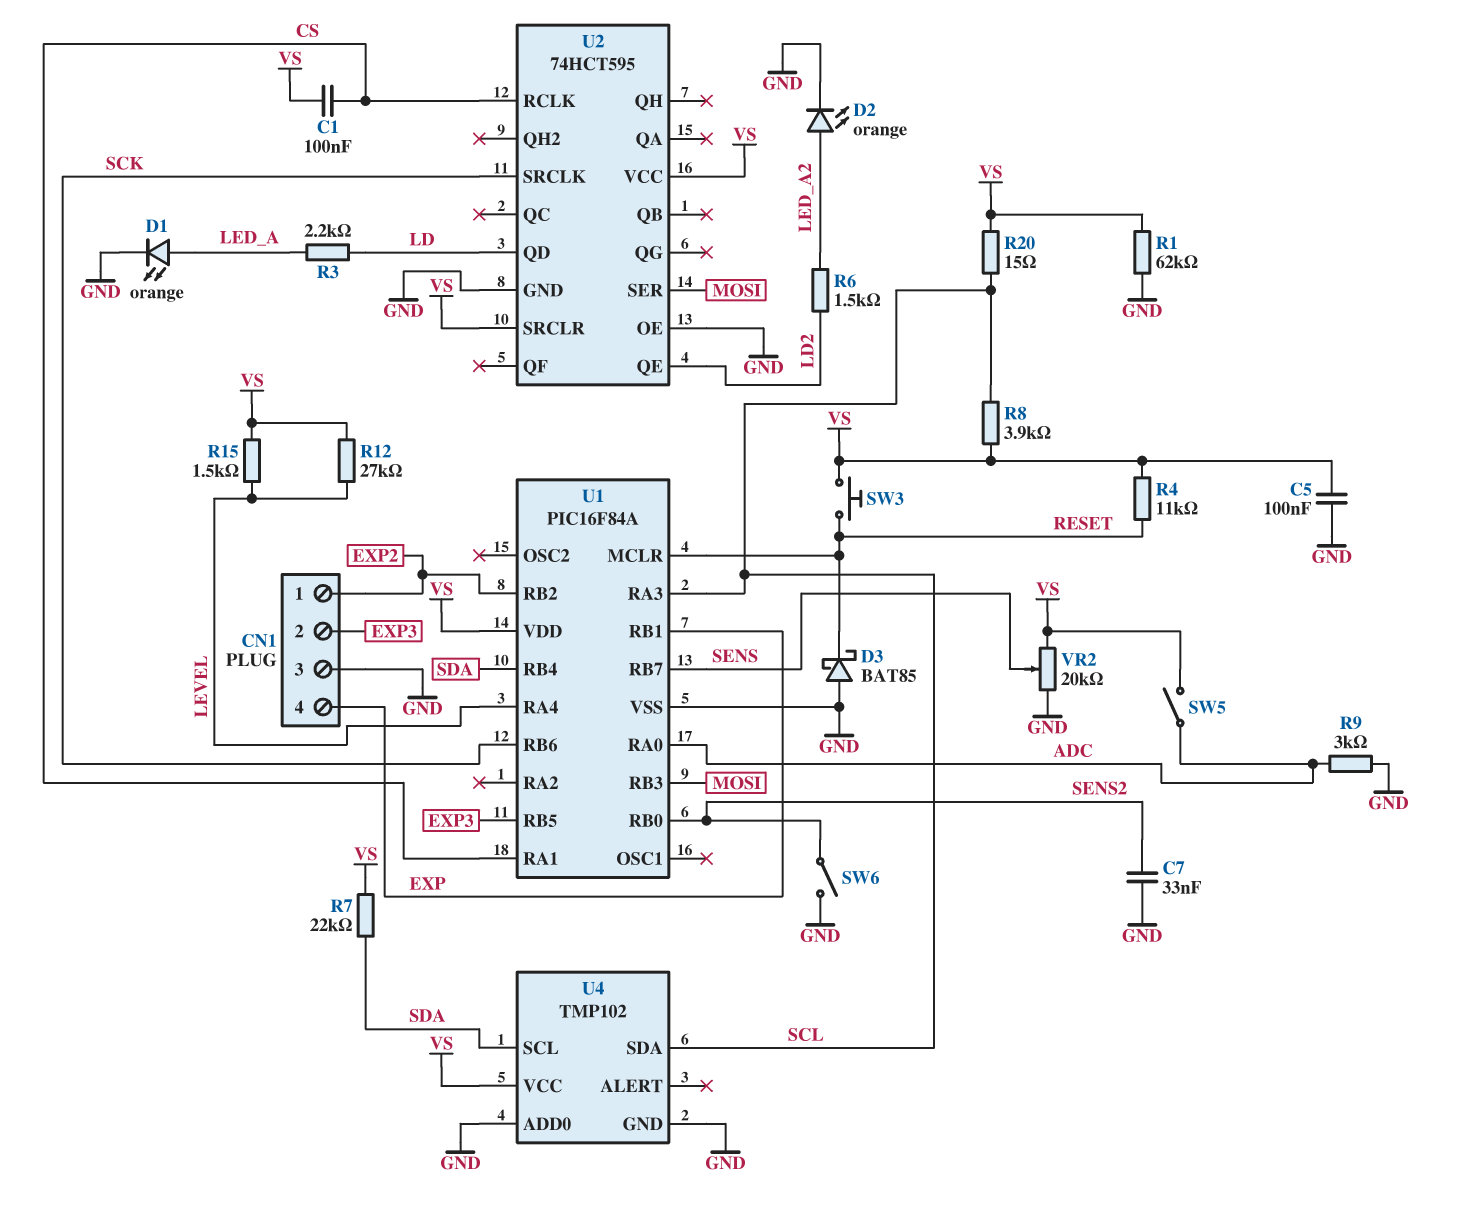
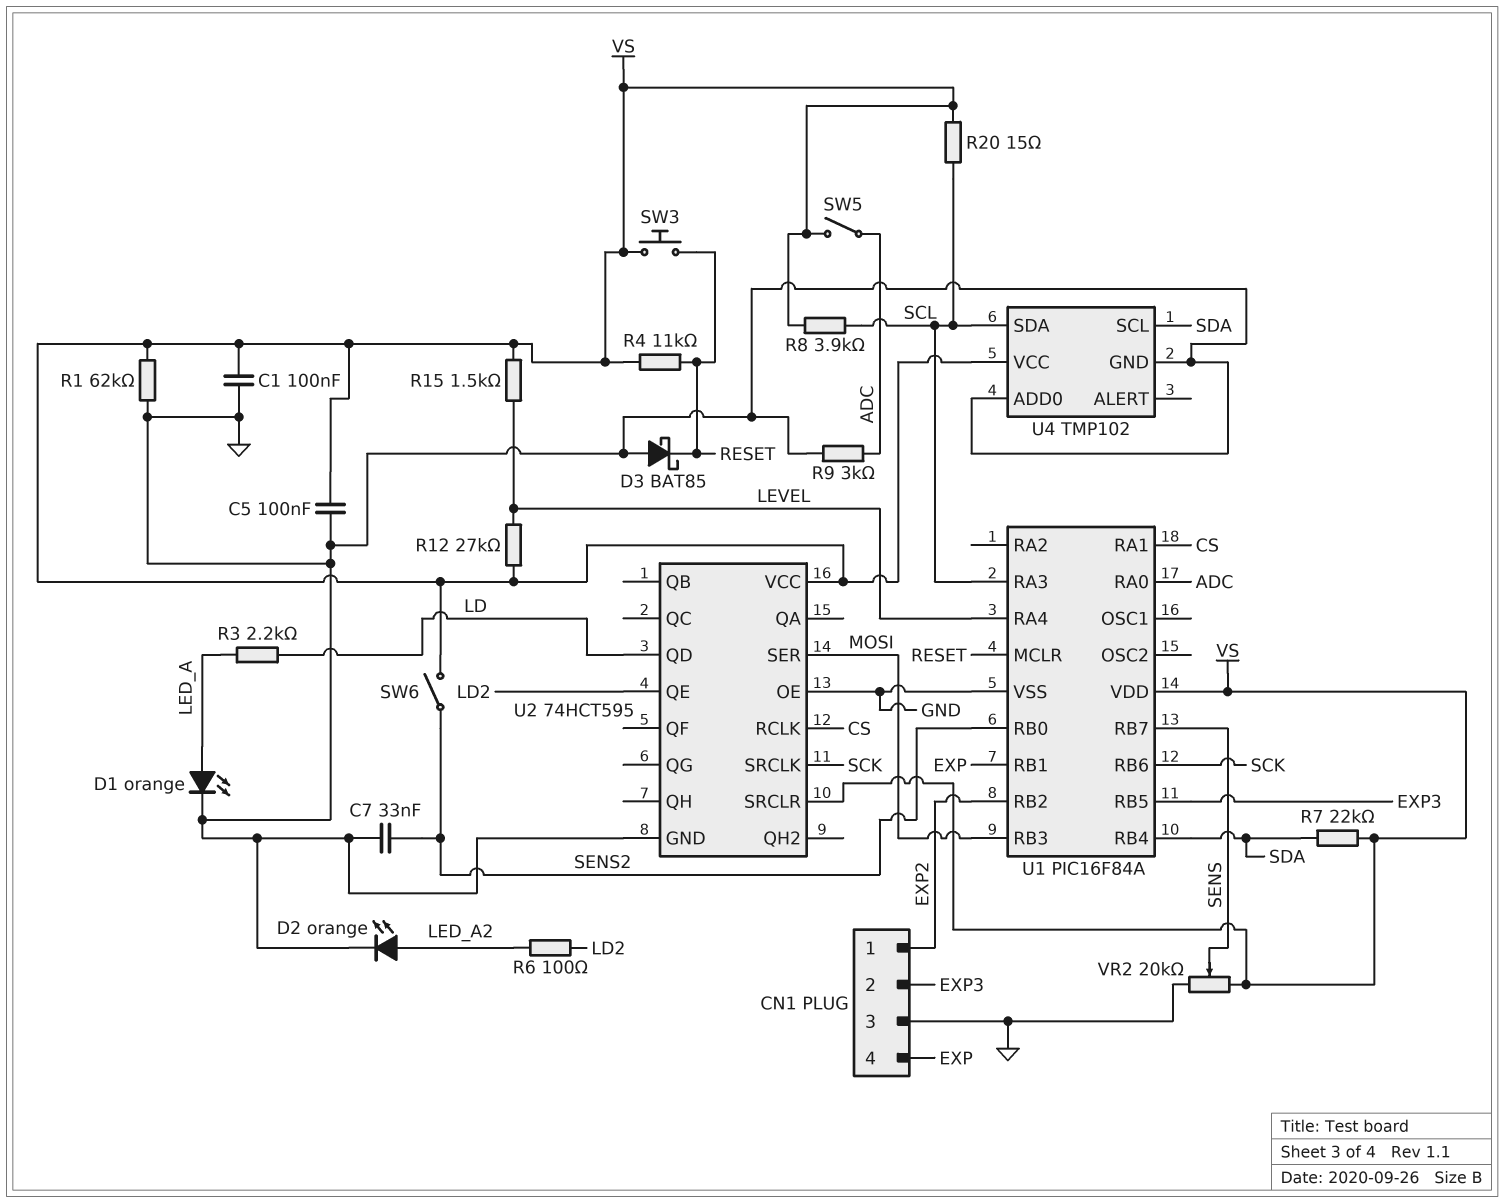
C1: 100nF (CS, VS) -> 100nF (GND, VS)
R6: 1.5k (LD2, LED_A2) -> 100 (LD2, LED_A2)
SW6: switch (GND, SENS2) -> switch (SENS2, VS)

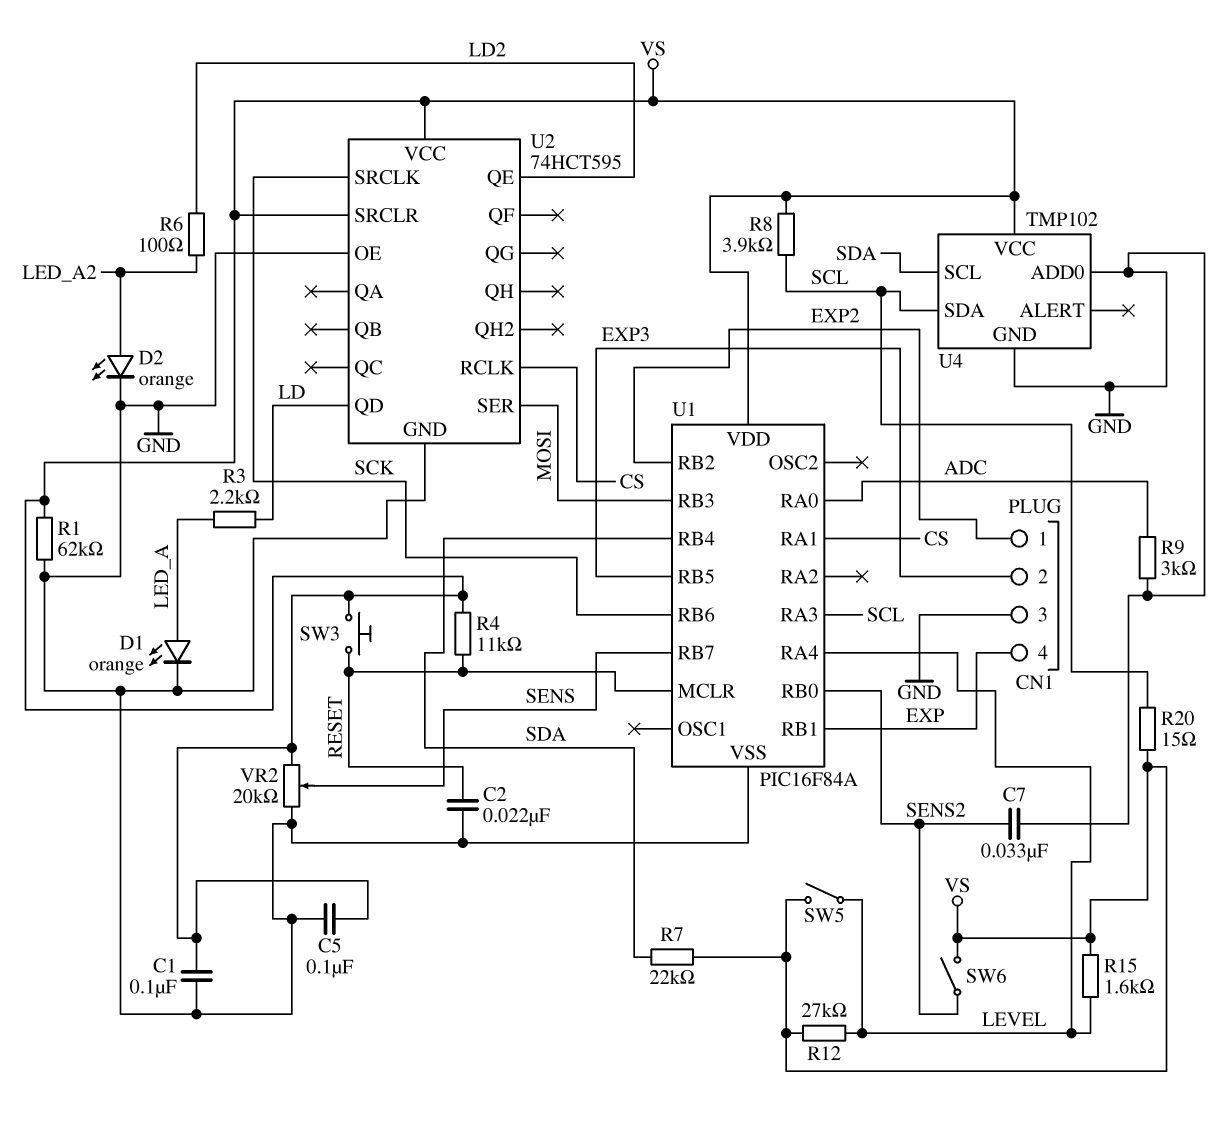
C2: none -> 22nF (GND, RESET)
D3: schottky BAT85 (A GND, K RESET) -> none
R15: 1.5k (LEVEL, VS) -> 1.6k (LEVEL, VS)
SW5: switch (ADC, VS) -> switch (LEVEL, VS)

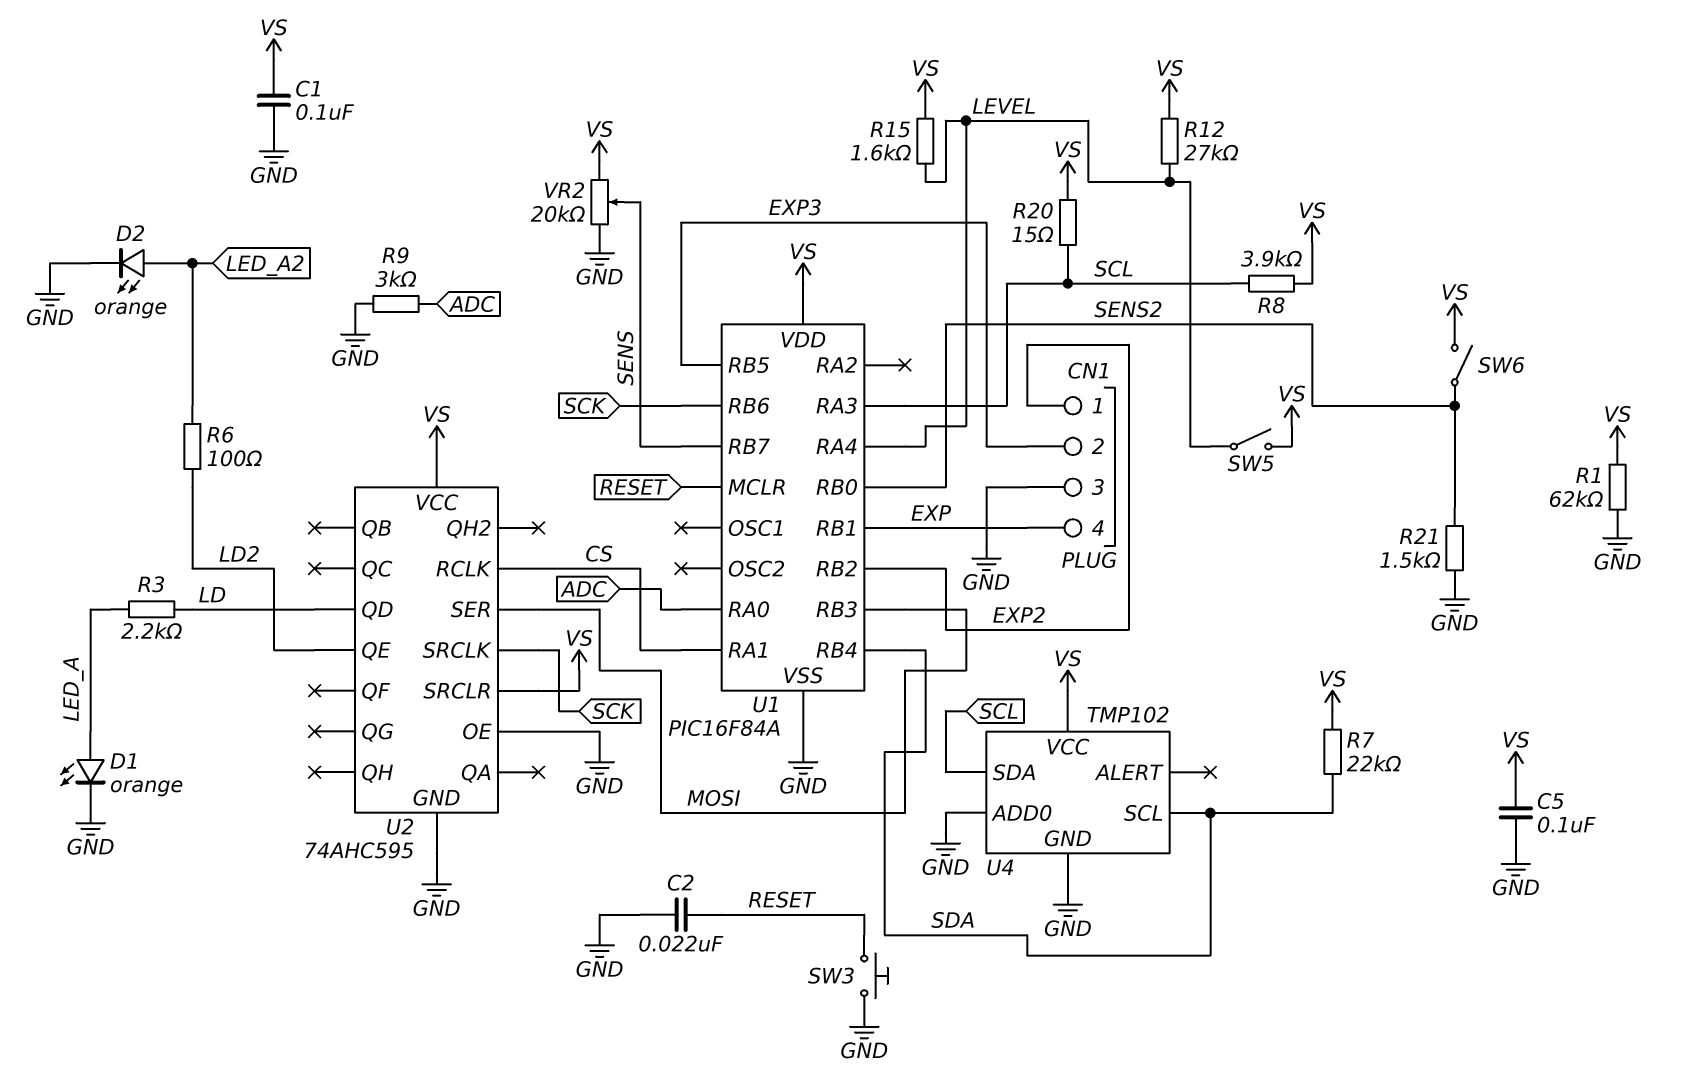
C7: 33nF (GND, SENS2) -> none
R4: 11k (RESET, VS) -> none
R21: none -> 1.5k (GND, SENS2)
SW3: button (RESET, VS) -> button (GND, RESET)
U2: 74HCT595 -> 74AHC595

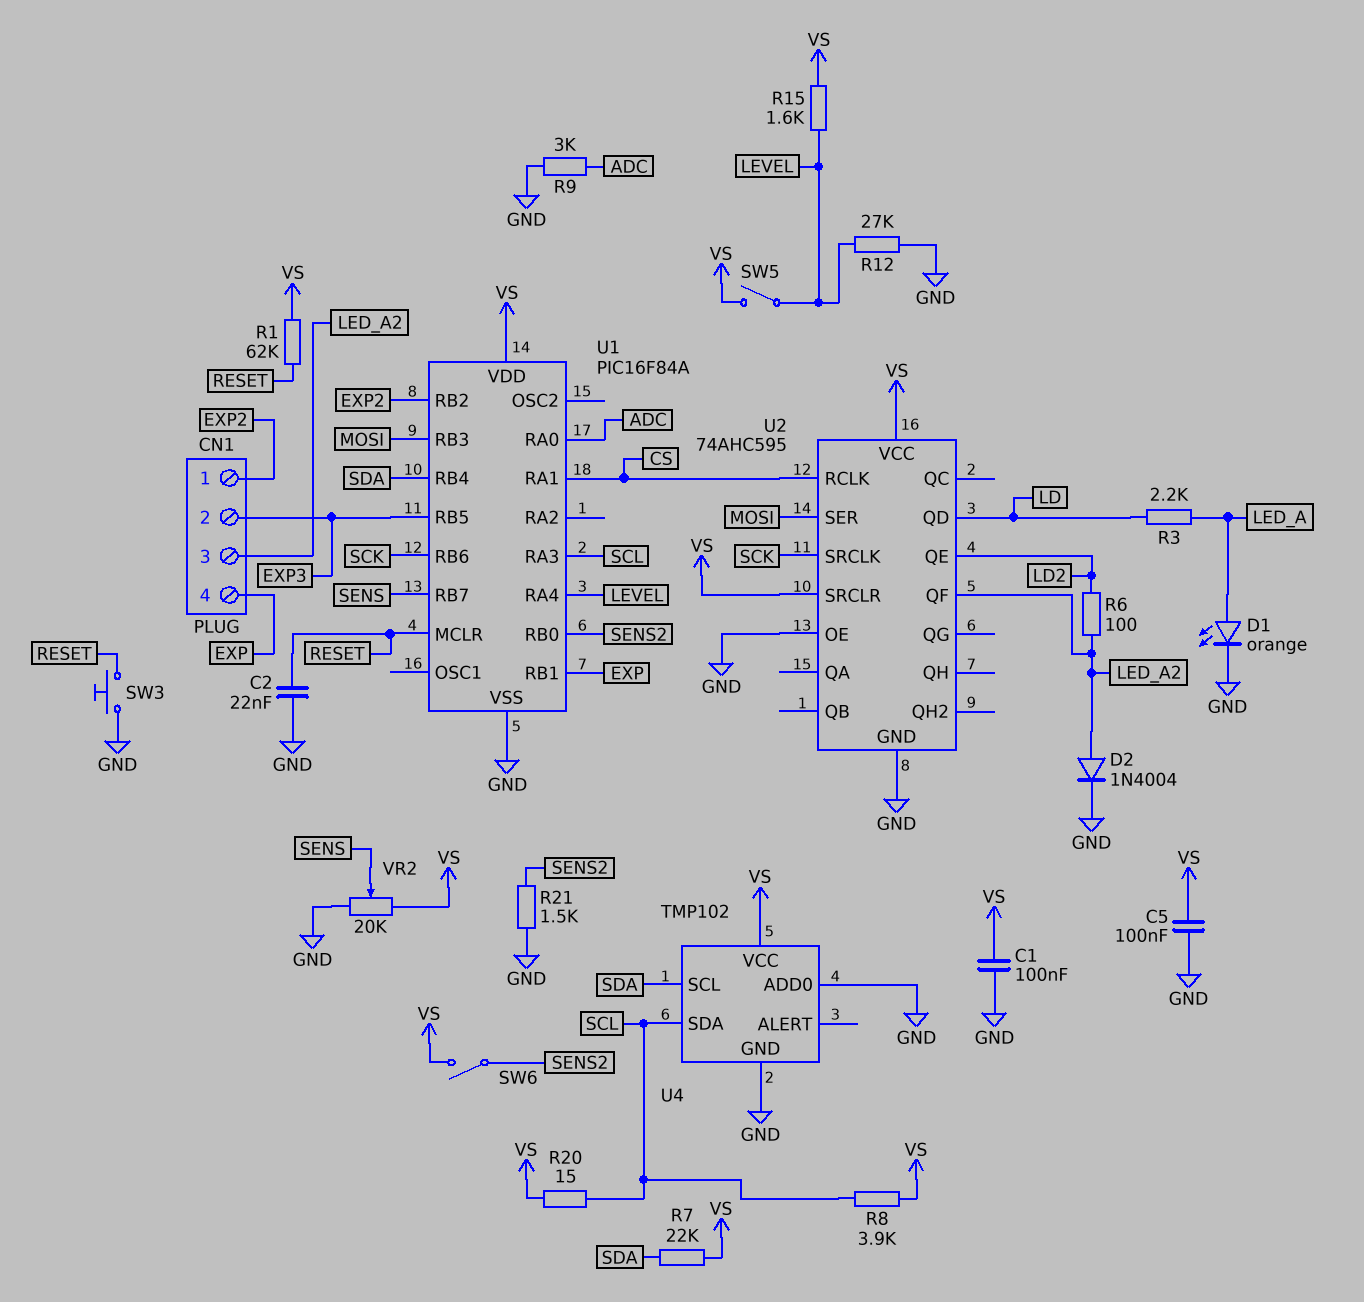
CN1 pin 3: GND -> LED_A2
D2: LED orange (A LED_A2, K GND) -> diode 1N4004 (A LED_A2, K GND)
R1: 62k (GND, VS) -> 62k (RESET, VS)
R12: 27k (LEVEL, VS) -> 27k (GND, LEVEL)
U2 pin QF: none -> LED_A2

